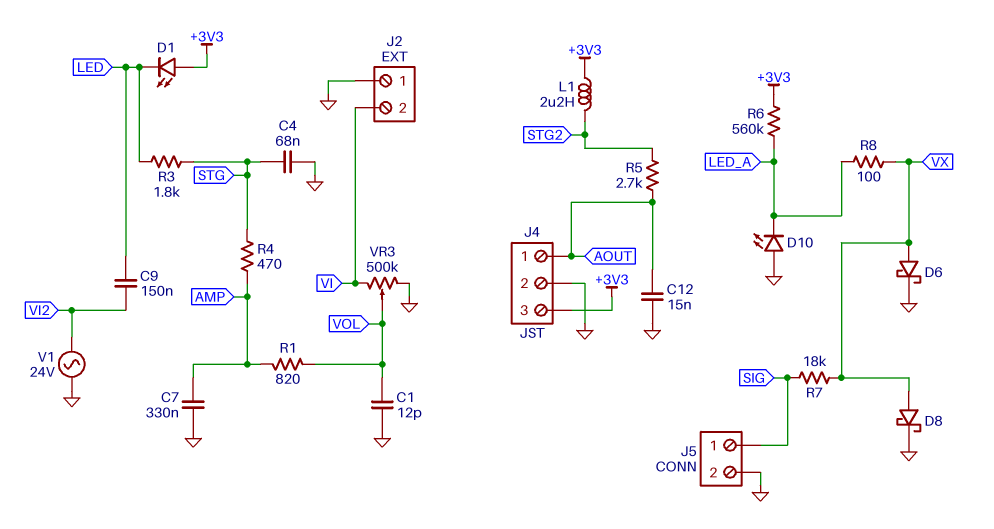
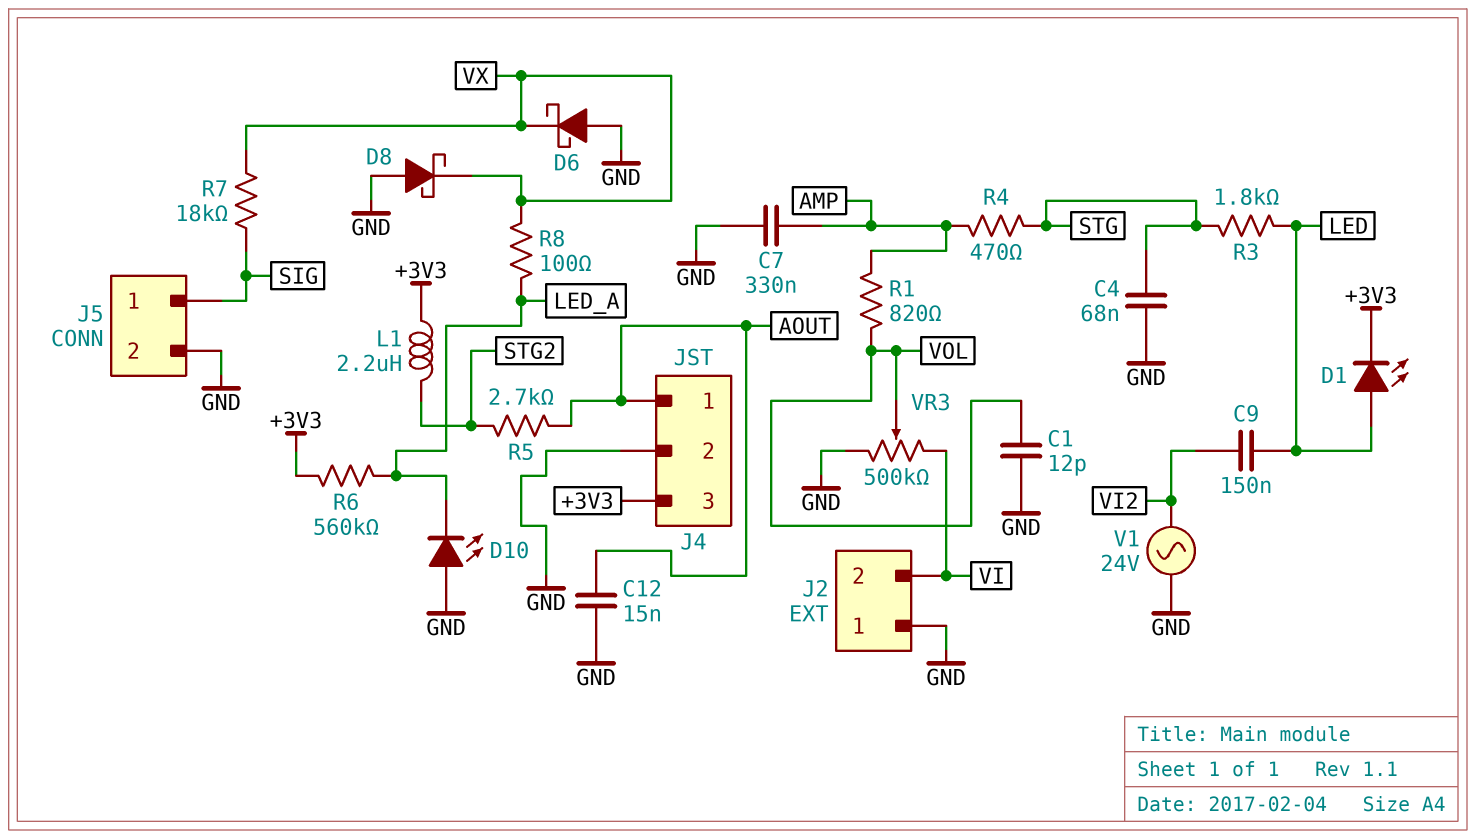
D1: LED (A +3V3, K LED) -> LED (A LED, K +3V3)
D6: schottky (A VX, K GND) -> schottky (A GND, K VX)
D8: schottky (A VX, K GND) -> schottky (A GND, K VX)

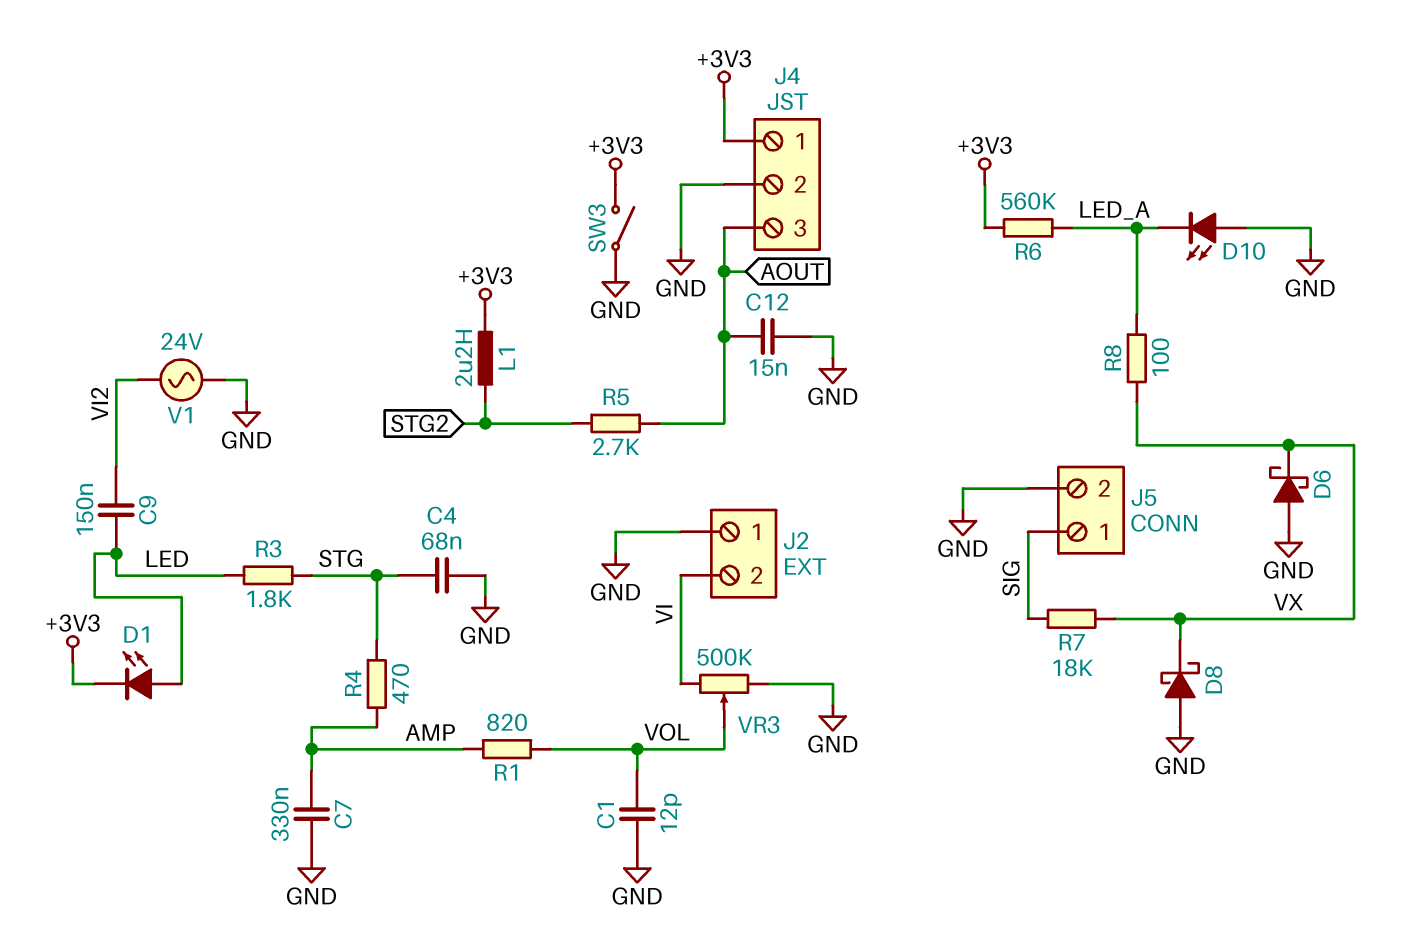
J4 pin 1: AOUT -> +3V3
J4 pin 3: +3V3 -> AOUT
SW3: none -> switch (+3V3, GND)

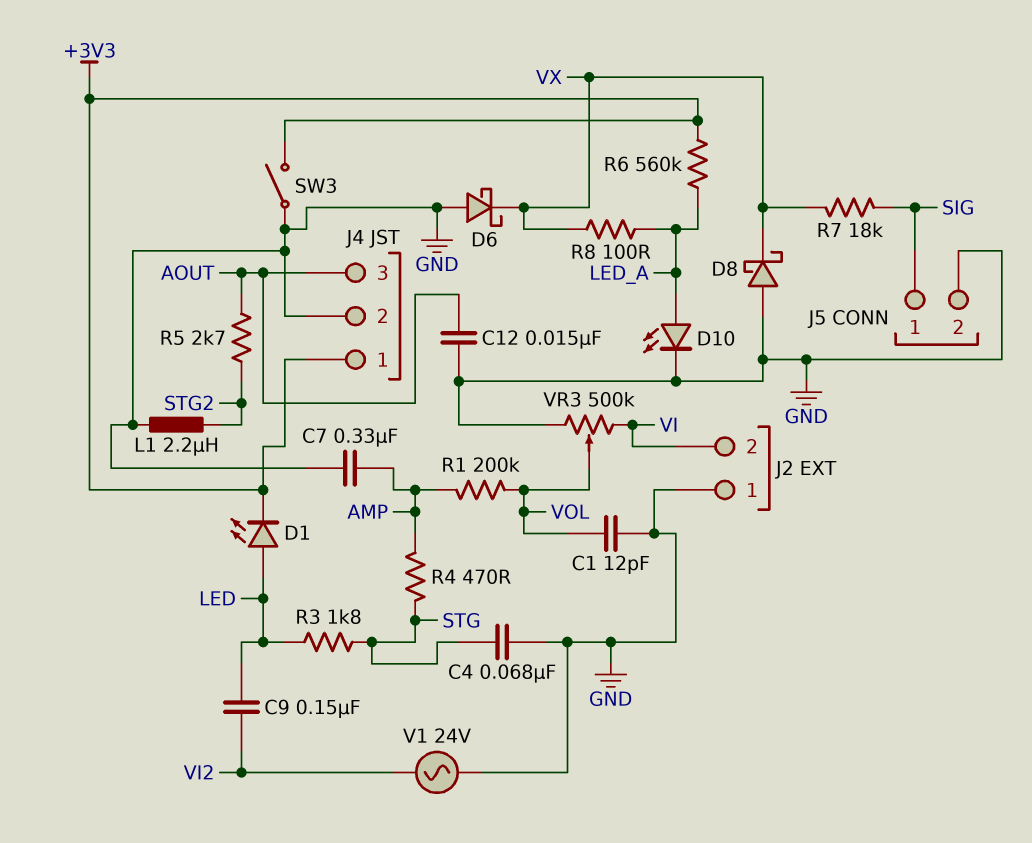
D10: LED (A GND, K LED_A) -> LED (A LED_A, K GND)
L1: 2.2uH (+3V3, STG2) -> 2.2uH (GND, STG2)
R1: 820 (AMP, VOL) -> 200k (AMP, VOL)

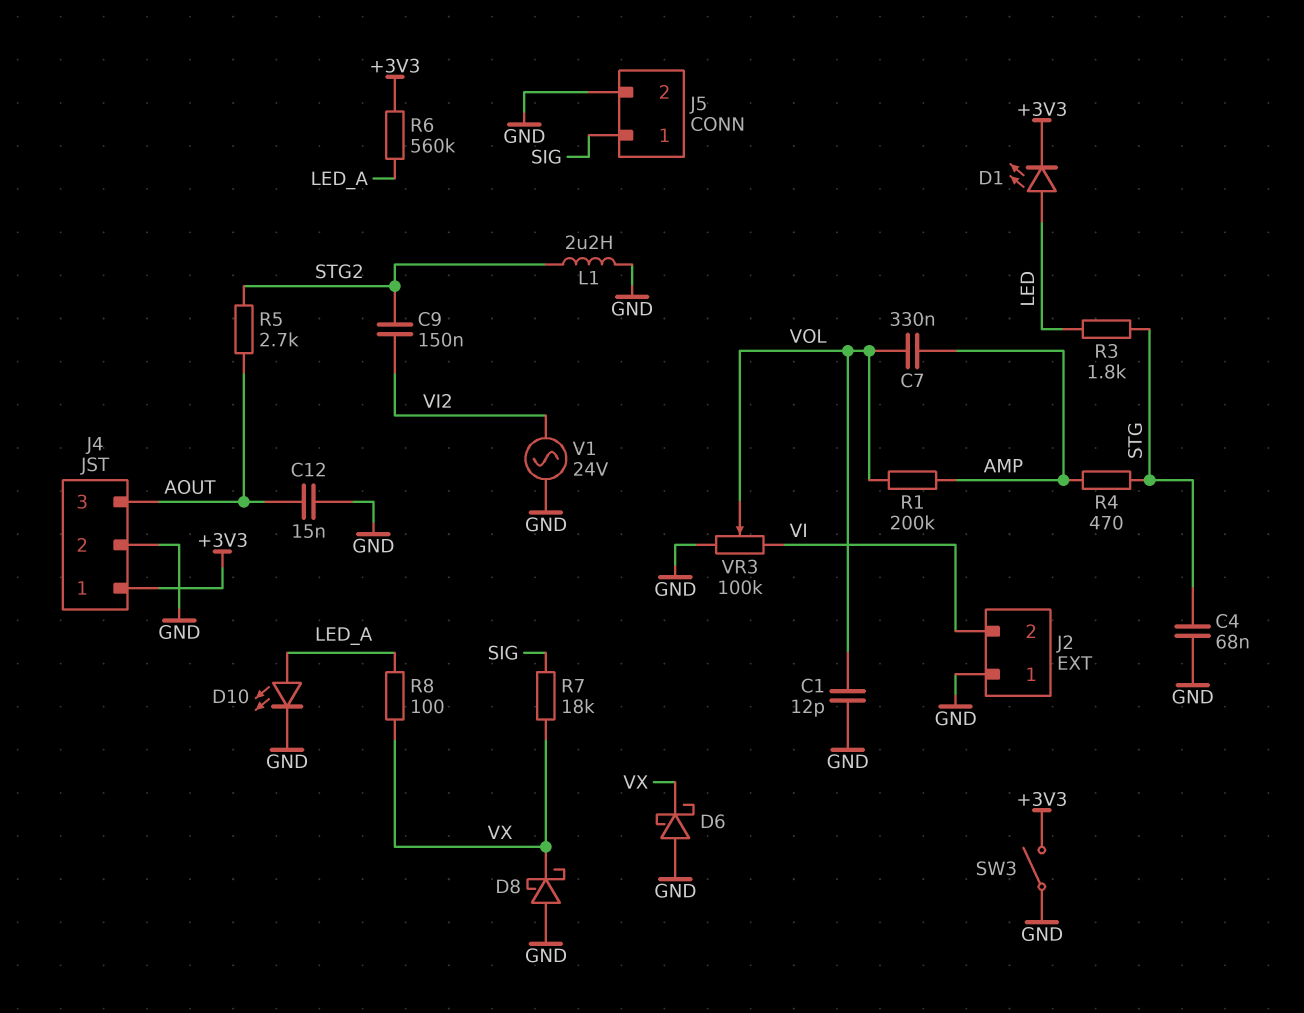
C7: 330nF (AMP, GND) -> 330nF (AMP, VOL)
C9: 150nF (LED, VI2) -> 150nF (STG2, VI2)
VR3: 500k (GND, VI, wiper VOL) -> 100k (GND, VI, wiper VOL)

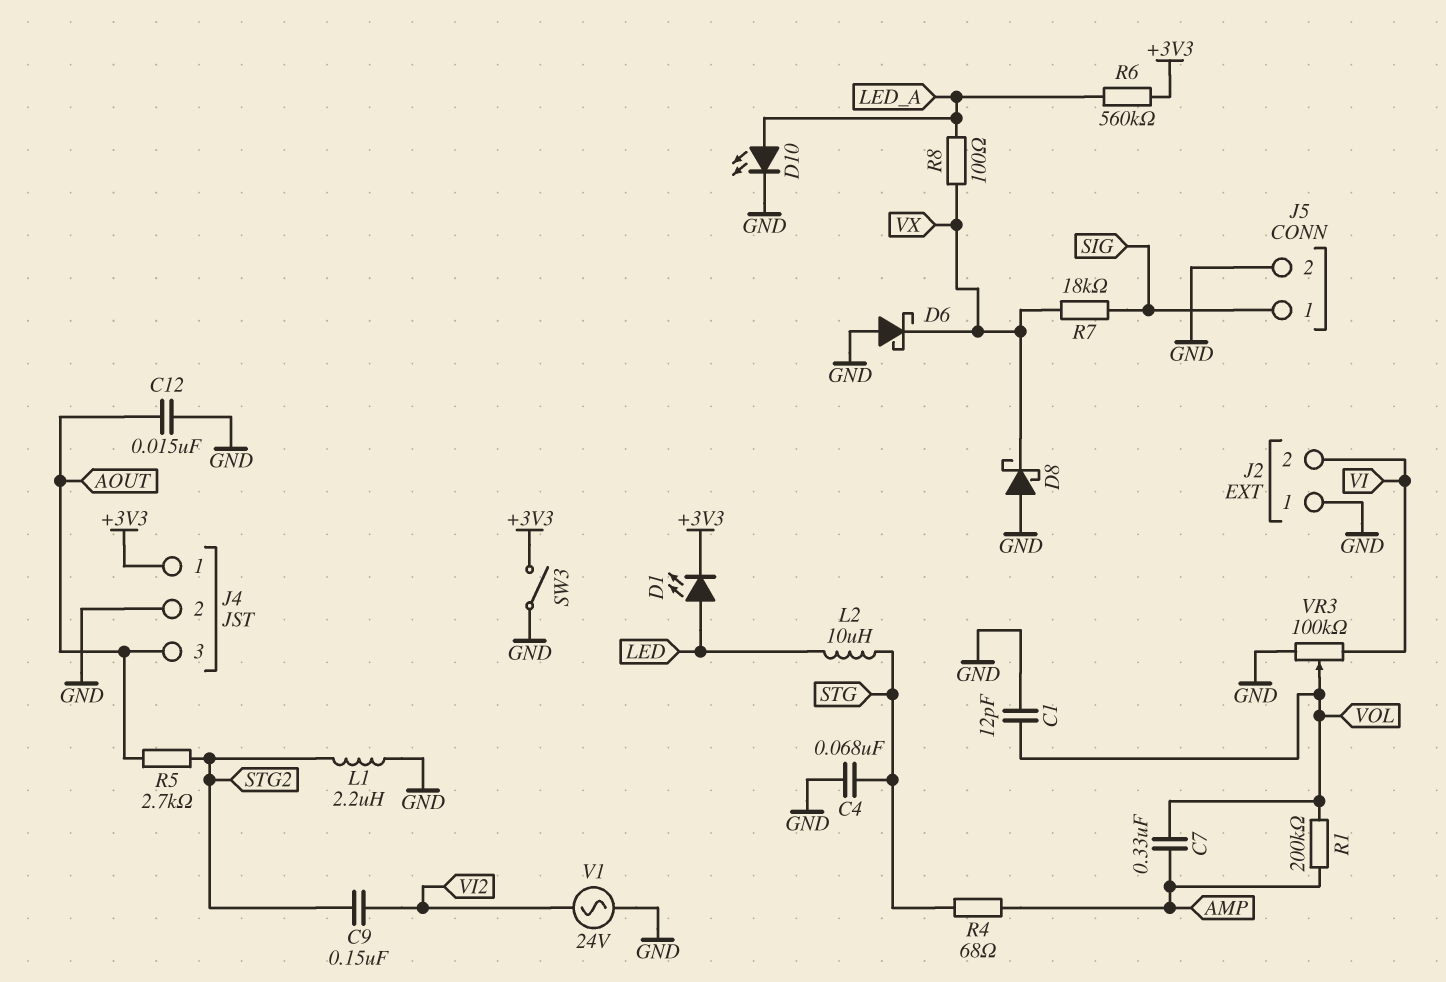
L2: none -> 10uH (LED, STG)
R3: 1.8k (LED, STG) -> none
R4: 470 (AMP, STG) -> 68 (AMP, STG)

